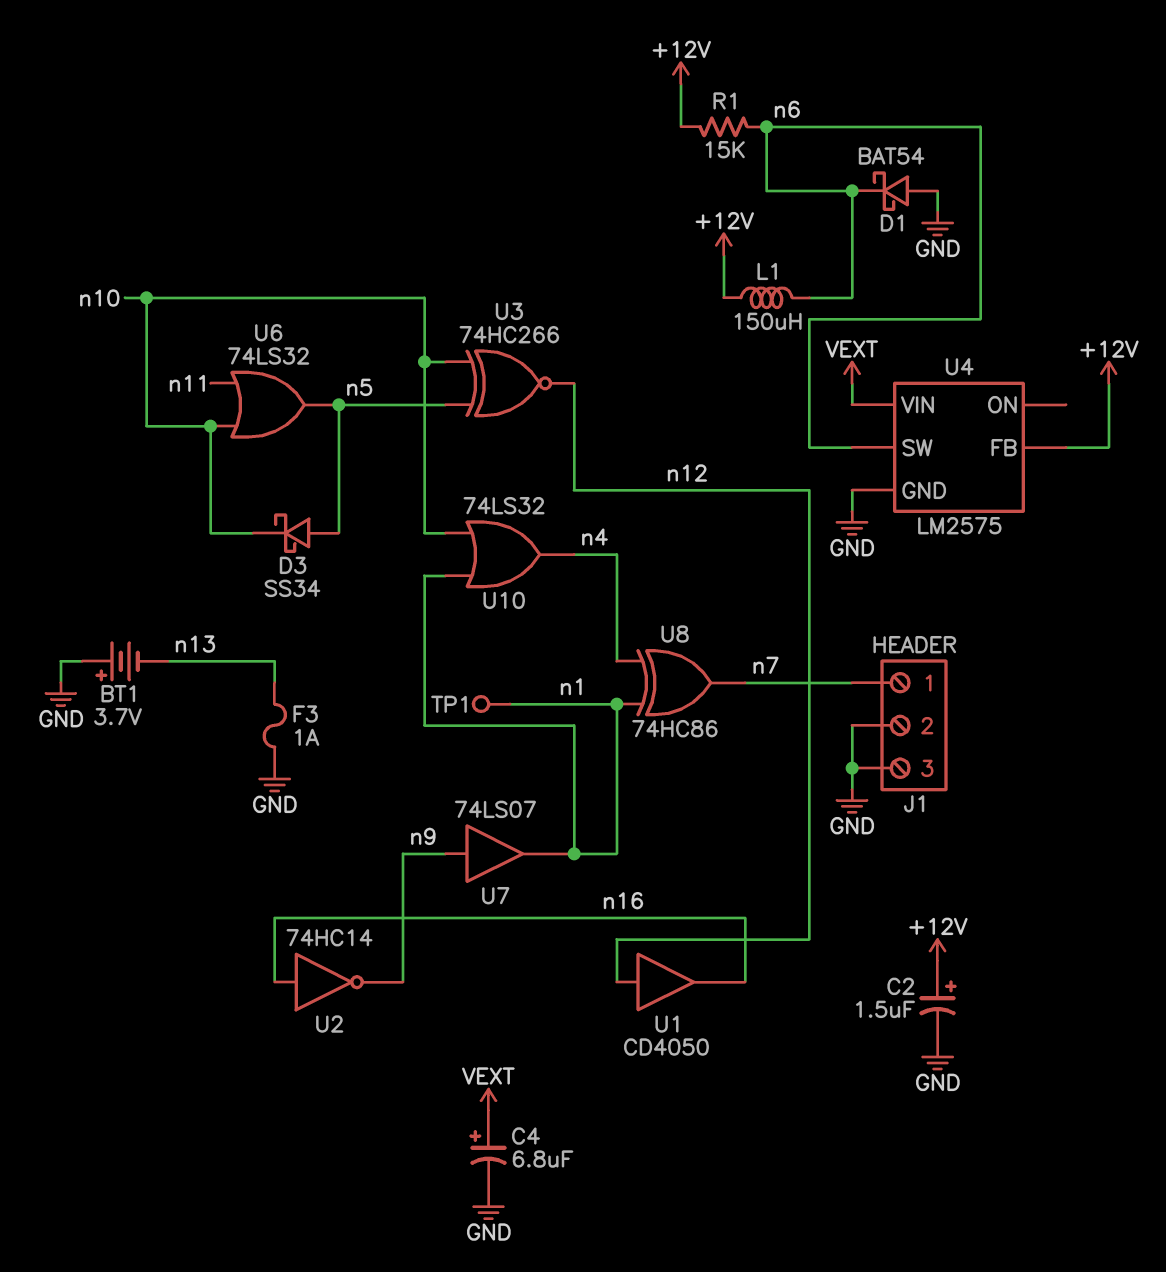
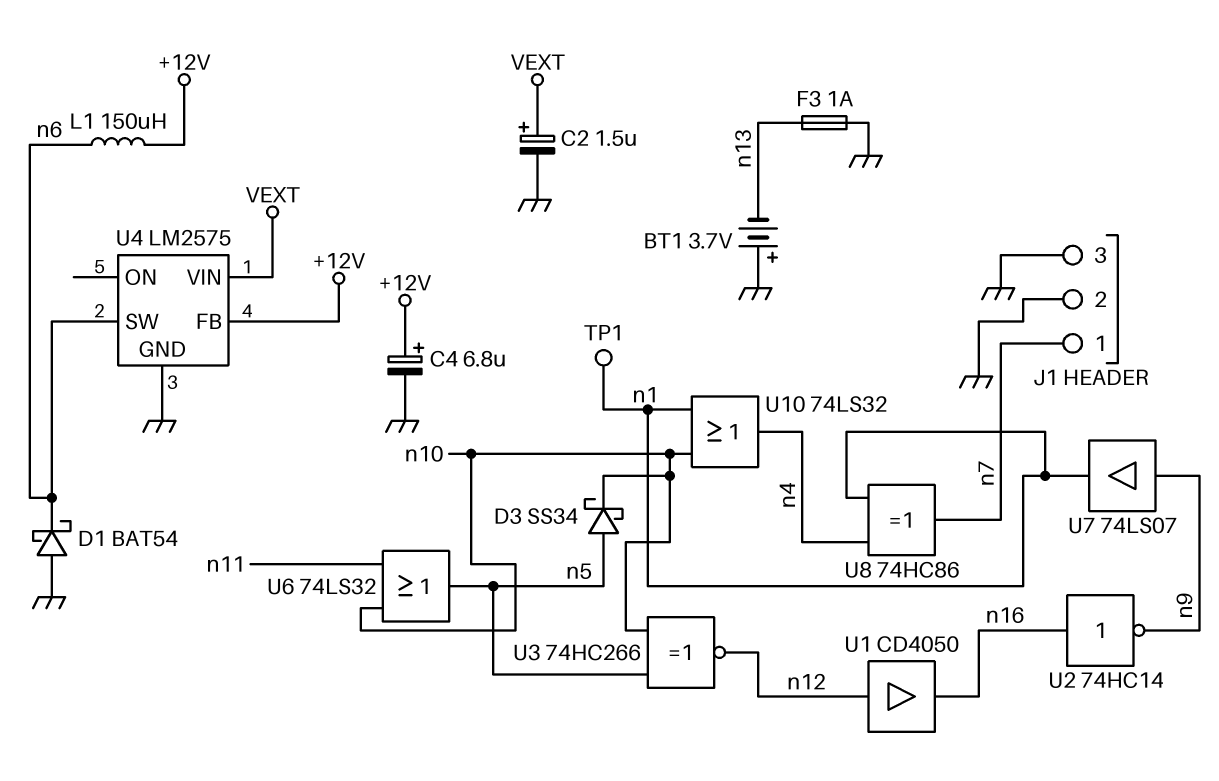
C2: 1.5uF (plus +12V, minus GND) -> 1.5uF (plus VEXT, minus GND)
C4: 6.8uF (plus VEXT, minus GND) -> 6.8uF (plus +12V, minus GND)
R1: 15k (+12V, n6) -> none

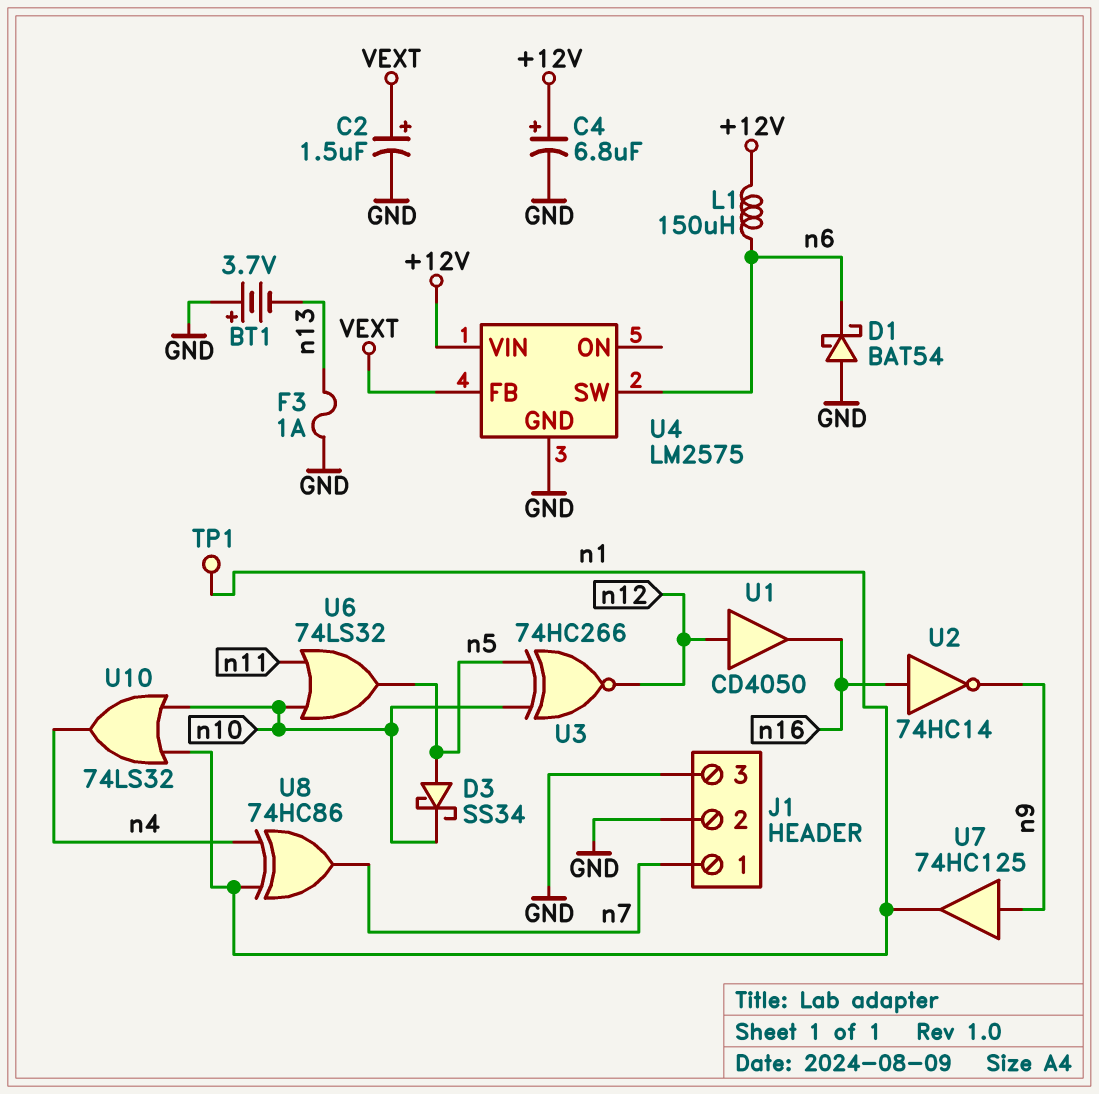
U4 pin FB: +12V -> VEXT
U4 pin VIN: VEXT -> +12V
U7: buffer 74LS07 (in n9, out n1) -> buffer 74HC125 (in n9, out n1)

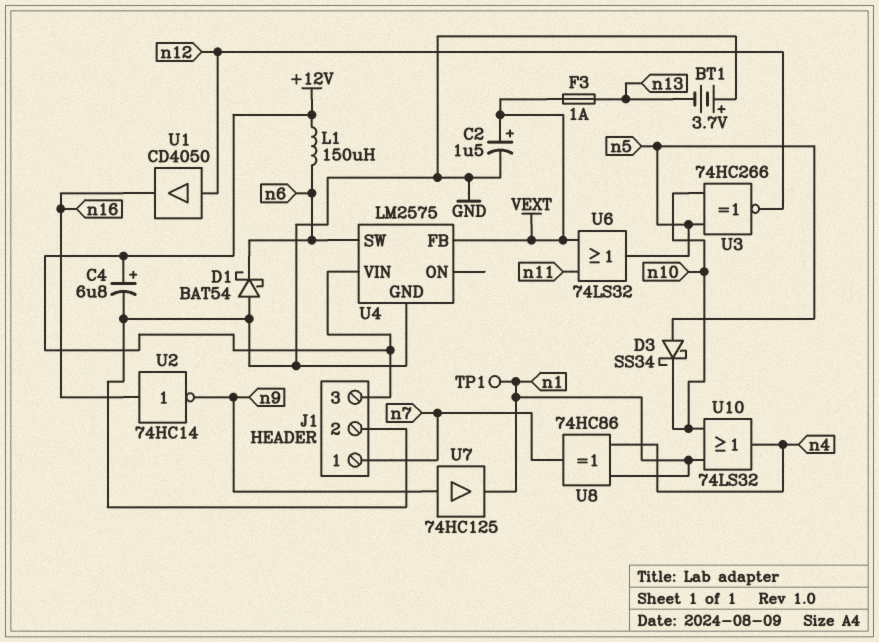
F3: 1A (GND, n13) -> 1A (VEXT, n13)
J1 pin 3: GND -> +12V
U6: OR 74LS32 (in n10, in n11, out n5) -> OR 74LS32 (in VEXT, in n11, out n5)

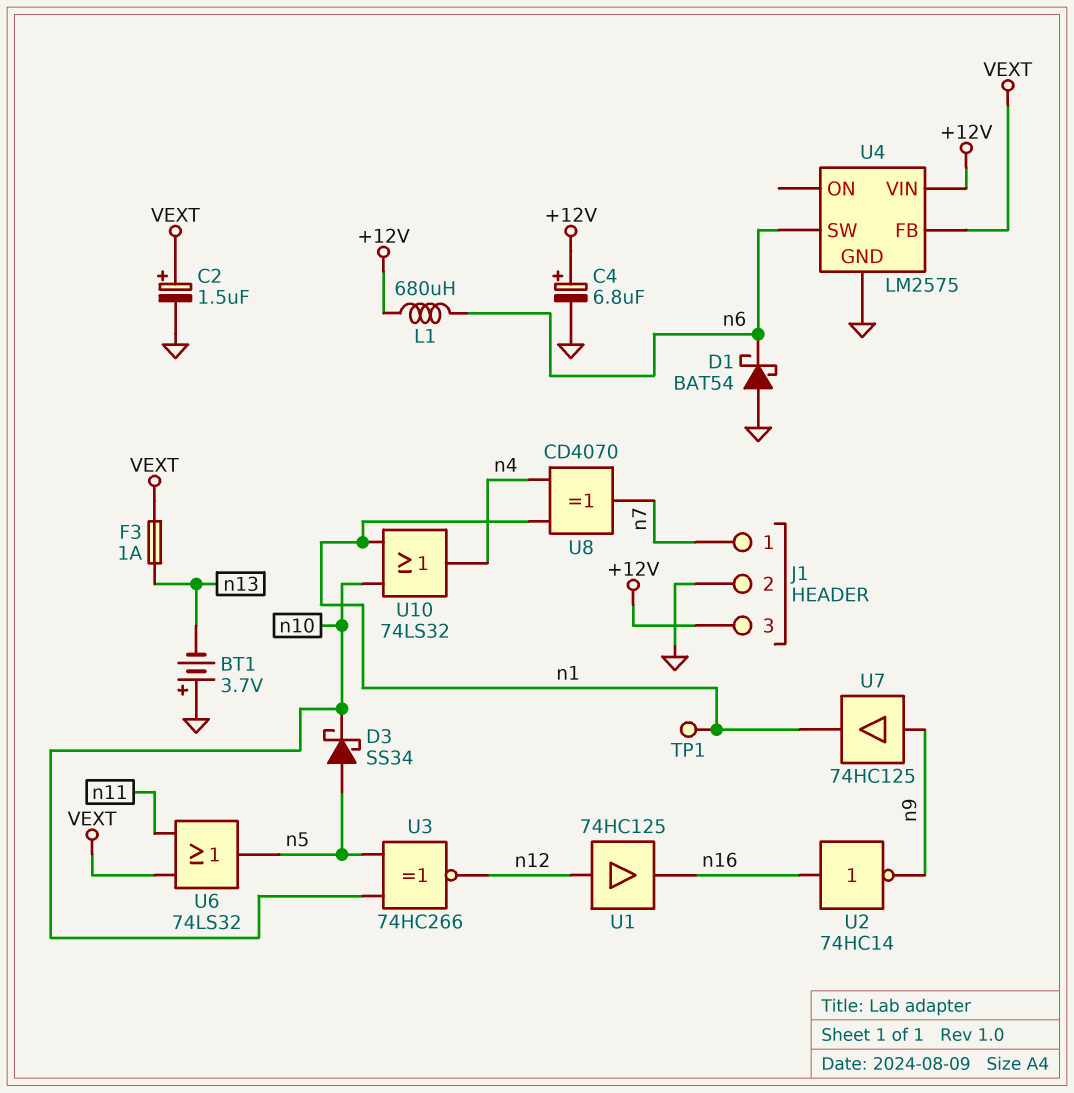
L1: 150uH (+12V, n6) -> 680uH (+12V, n6)
U1: buffer CD4050 (in n12, out n16) -> buffer 74HC125 (in n12, out n16)
U8: XOR 74HC86 (in n1, in n4, out n7) -> XOR CD4070 (in n1, in n4, out n7)

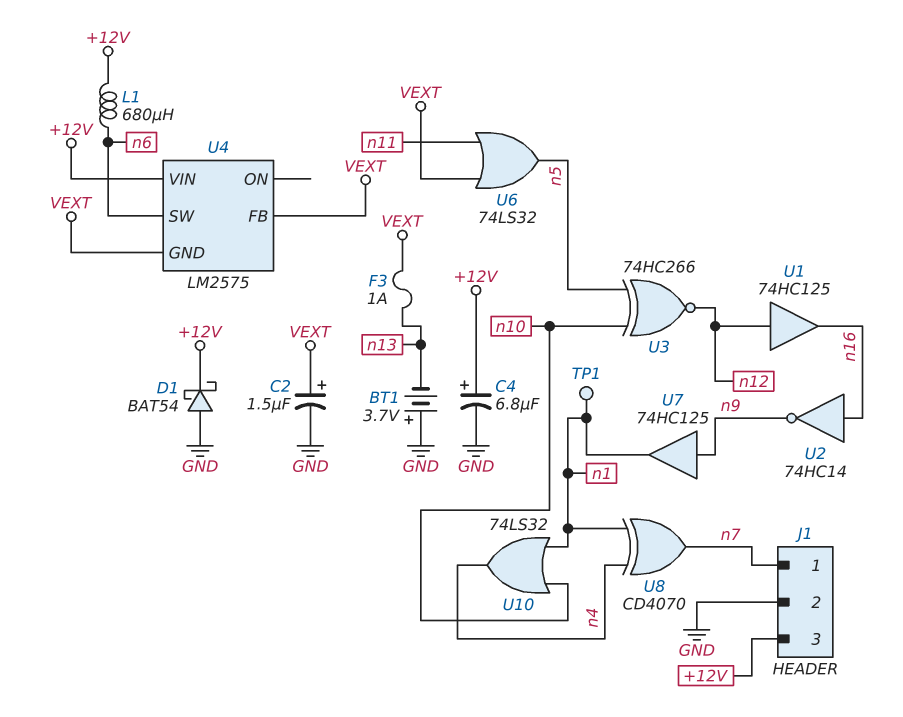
D1: schottky BAT54 (A GND, K n6) -> schottky BAT54 (A GND, K +12V)
D3: schottky SS34 (A n5, K n10) -> none
U4 pin GND: GND -> VEXT

